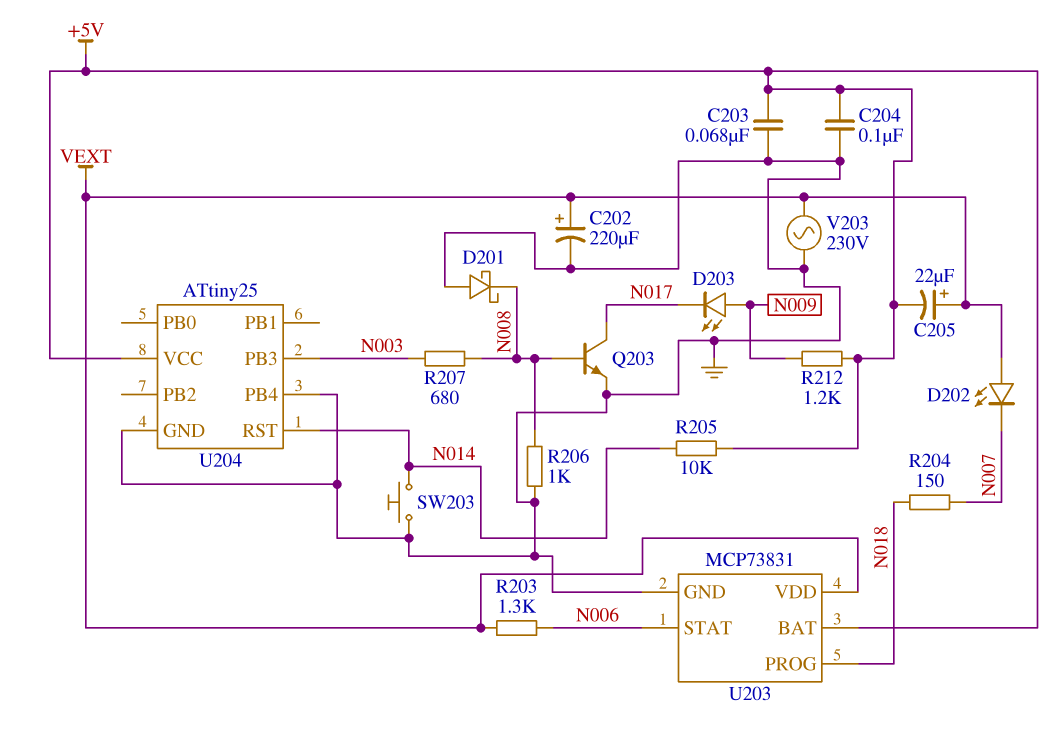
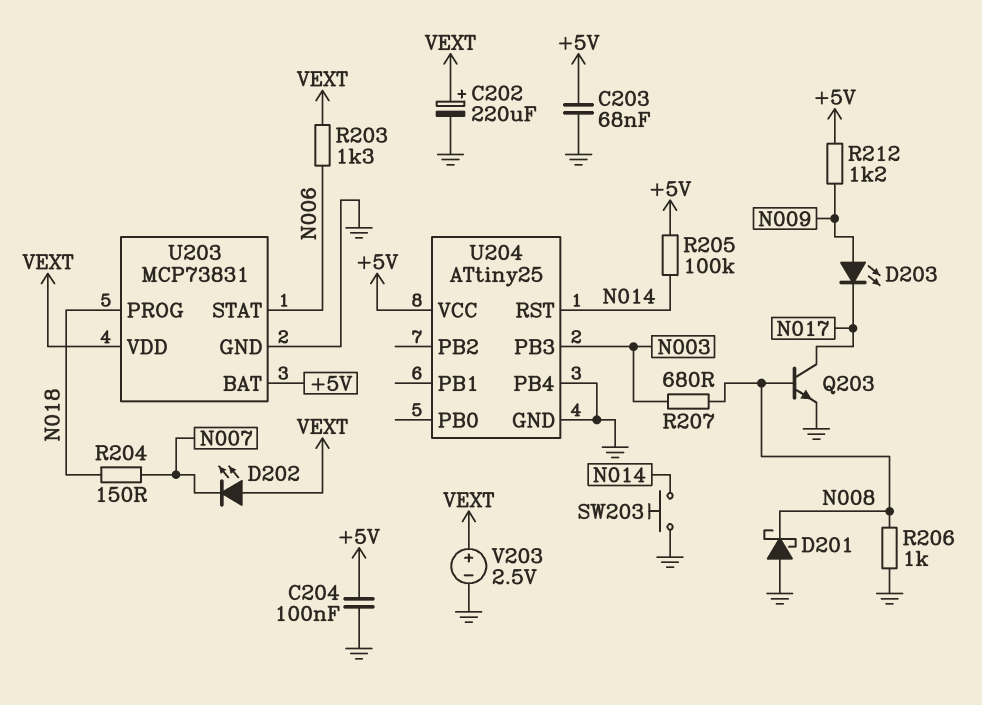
C205: 22uF (plus VEXT, minus +5V) -> none
R205: 10k (+5V, N014) -> 100k (+5V, N014)
V203: AC 230V (GND, VEXT) -> 2.5V (plus VEXT, minus GND)

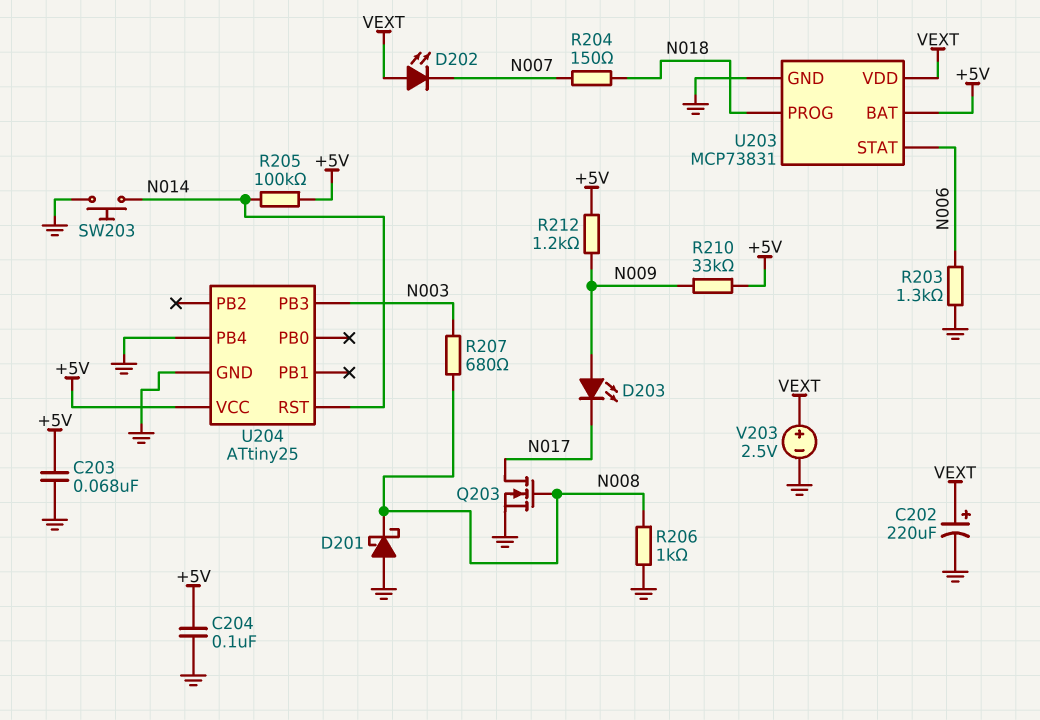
Q203: NPN (B N008, C N017, E GND) -> NMOS (G N008, D N017, S GND)
R203: 1.3k (N006, VEXT) -> 1.3k (GND, N006)
R210: none -> 33k (+5V, N009)

